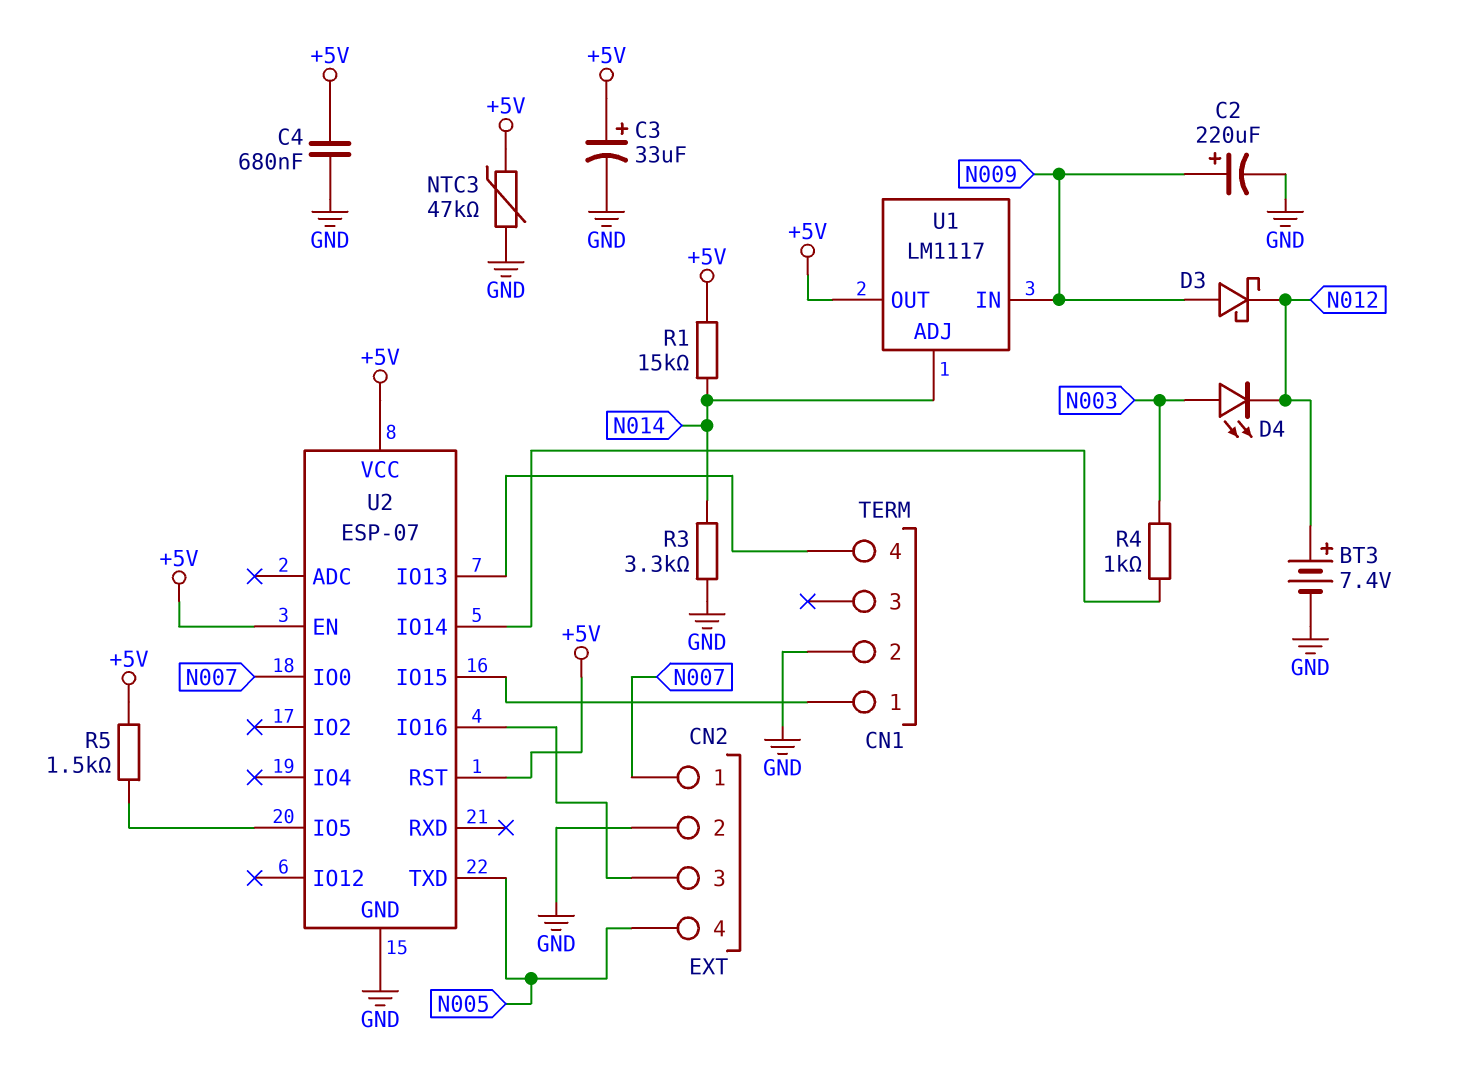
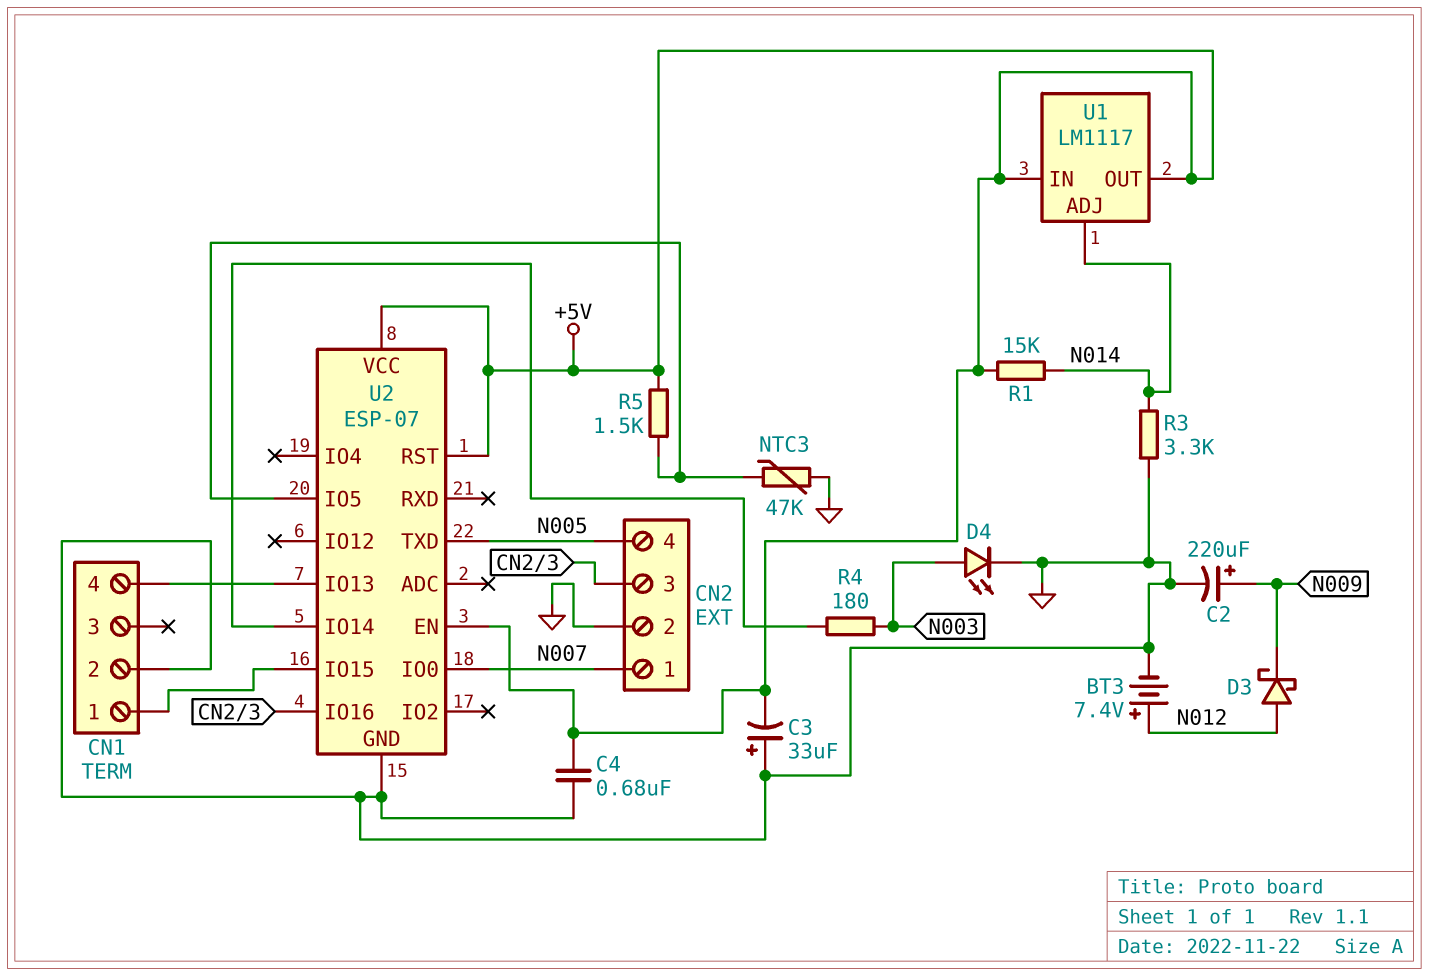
C3: 33uF (plus +5V, minus GND) -> 33uF (plus GND, minus +5V)
D3: schottky (A N009, K N012) -> schottky (A N012, K N009)
D4: LED (A N003, K N012) -> LED (A N003, K GND)
NTC3: 47k (+5V, GND) -> 47k (GND, U2/IO5)
R4: 1k (N003, U2/IO14) -> 180 (N003, U2/IO14)
U1 pin IN: N009 -> +5V

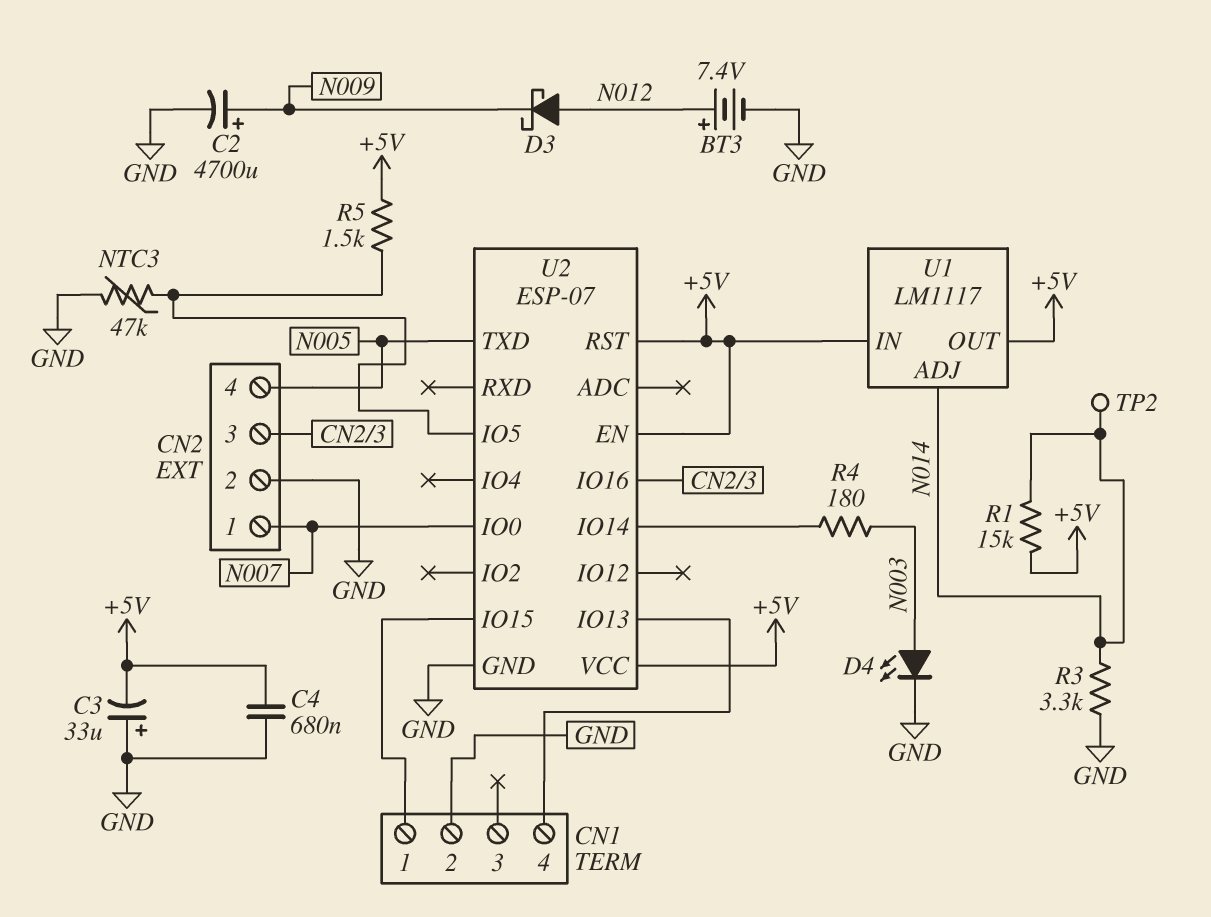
C2: 220uF (plus N009, minus GND) -> 4700uF (plus N009, minus GND)
TP2: none -> test point (N014)

